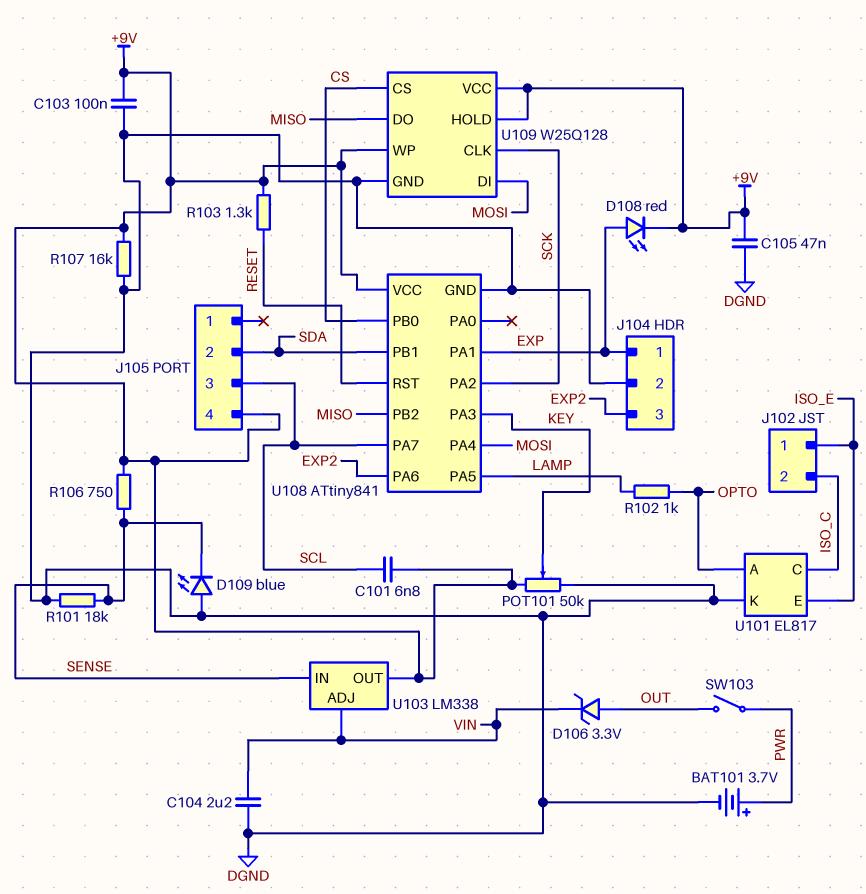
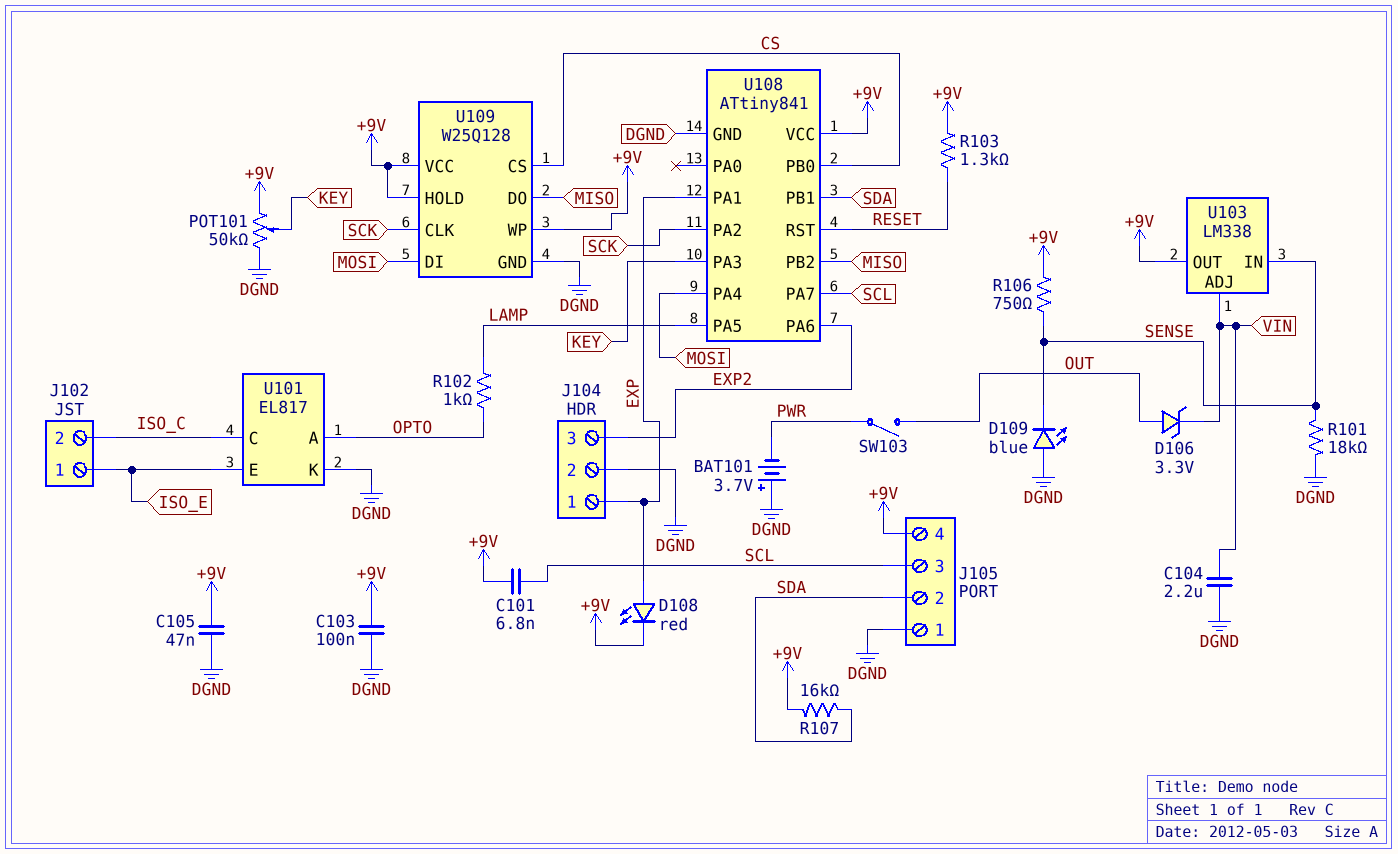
BAT101: 3.7V (plus PWR, minus DGND) -> 3.7V (plus DGND, minus PWR)
J105 pin 1: none -> DGND
R107: 16k (+9V, DGND) -> 16k (+9V, SDA)

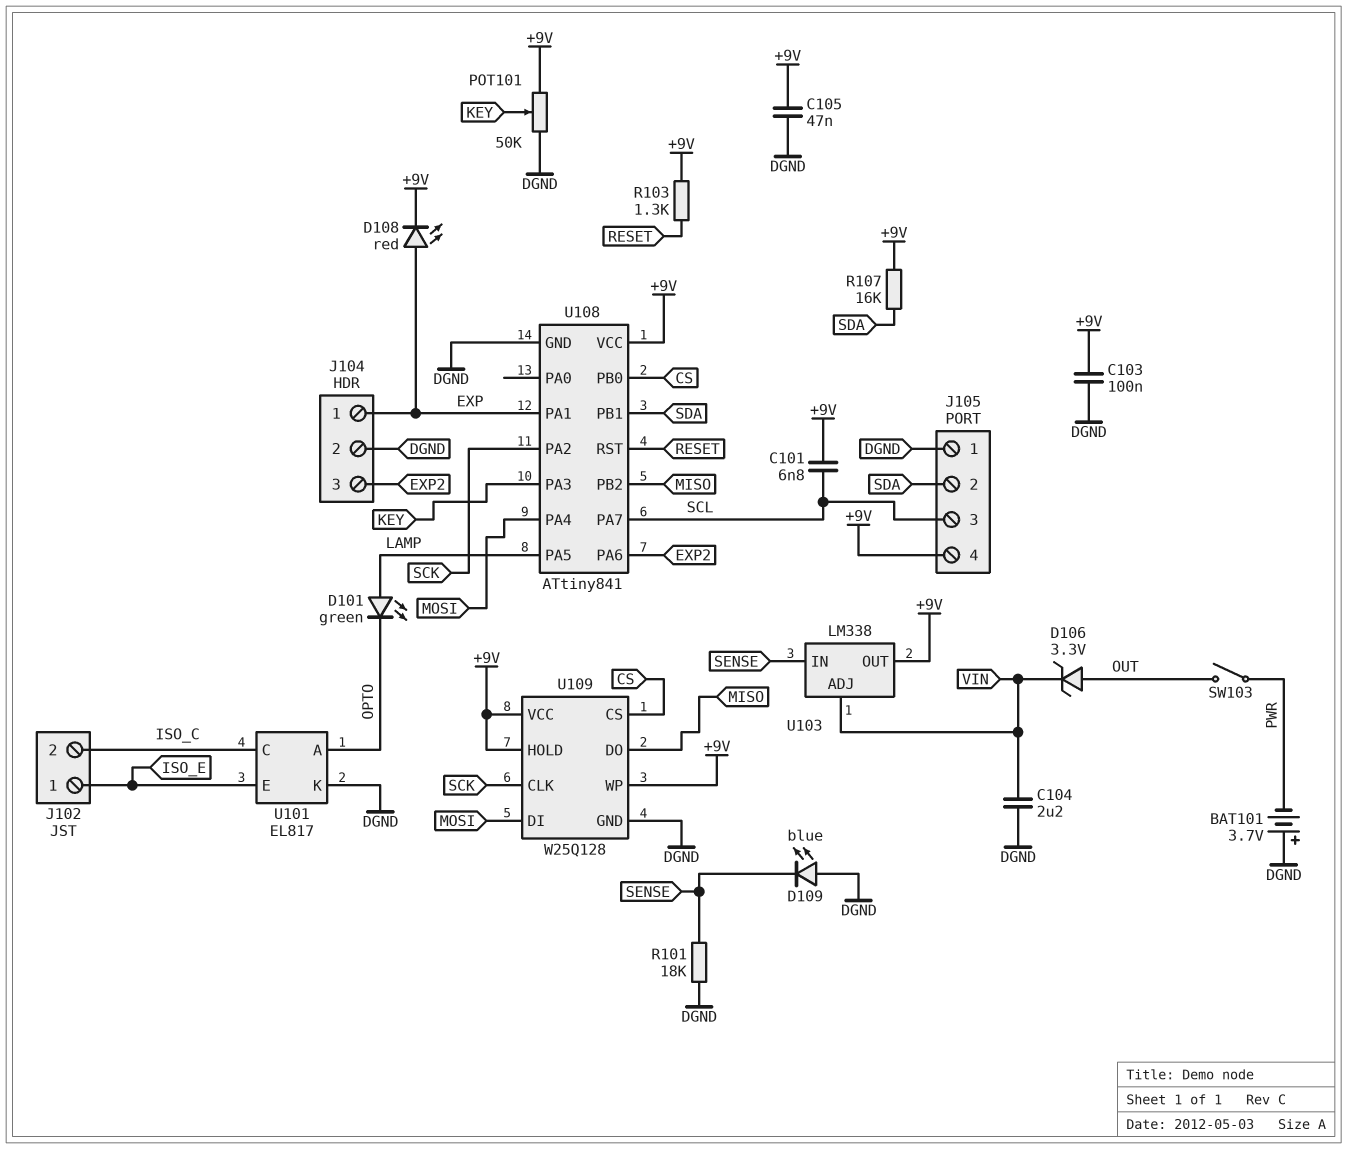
D101: none -> LED green (A LAMP, K OPTO)
R102: 1k (LAMP, OPTO) -> none
R106: 750 (+9V, SENSE) -> none

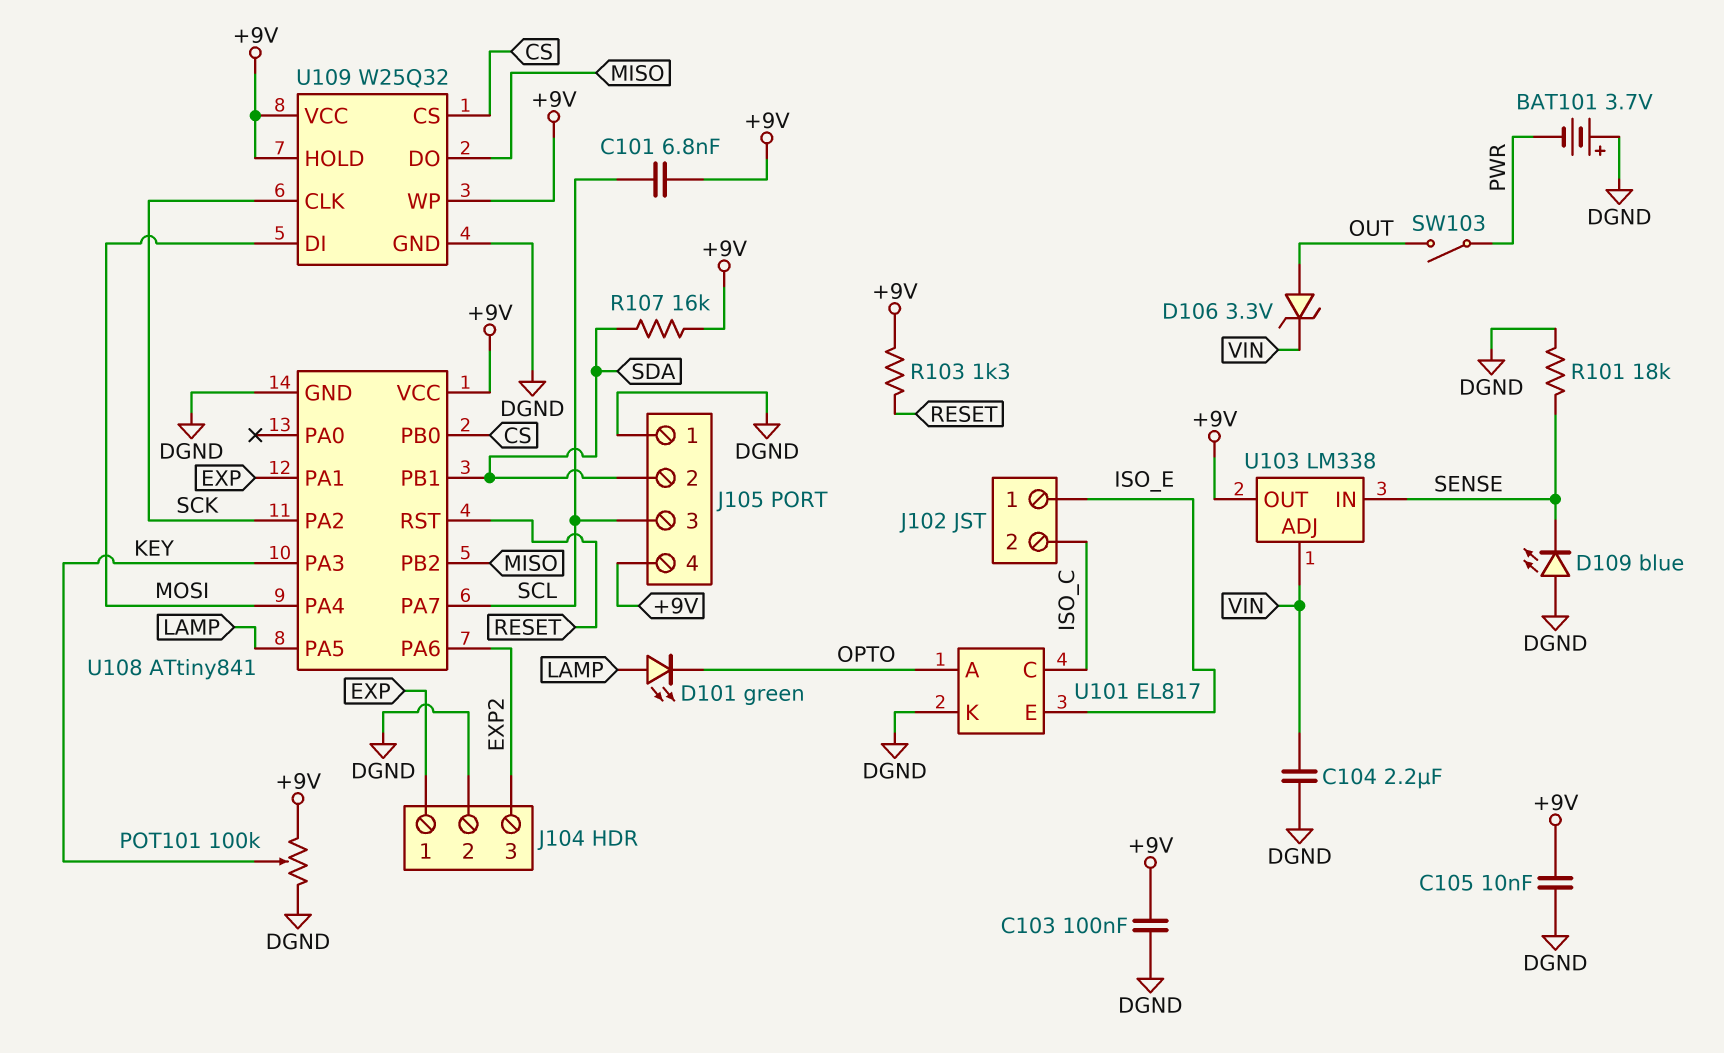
C105: 47nF (+9V, DGND) -> 10nF (+9V, DGND)
D108: LED red (A EXP, K +9V) -> none
POT101: 50k (+9V, DGND, wiper KEY) -> 100k (+9V, DGND, wiper KEY)
U109: W25Q128 -> W25Q32

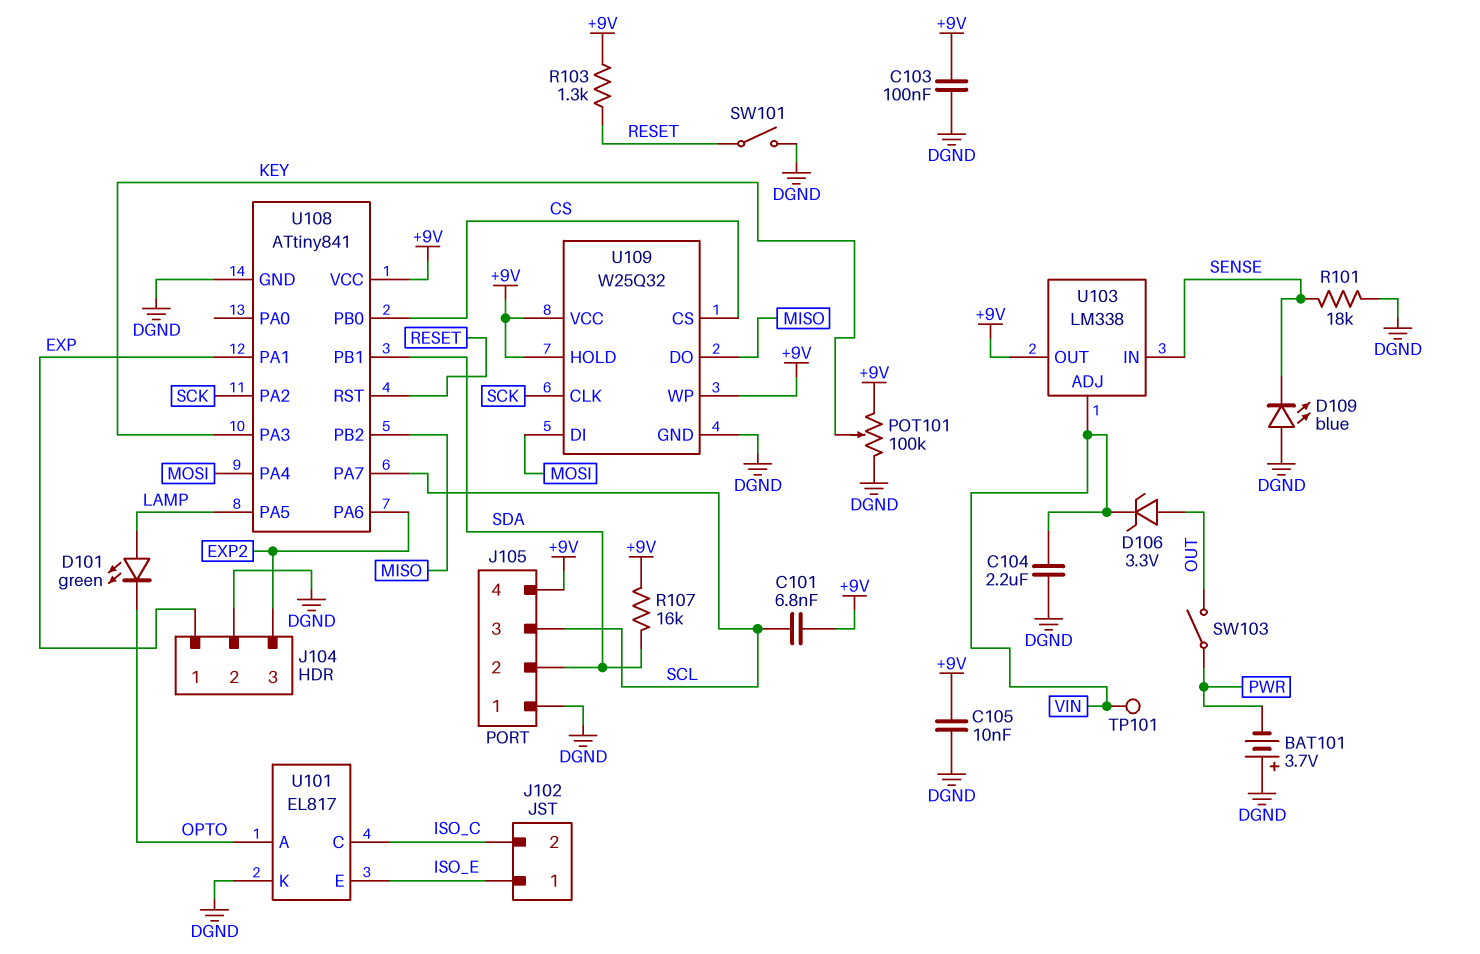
SW101: none -> switch (DGND, RESET)
TP101: none -> test point (VIN)

